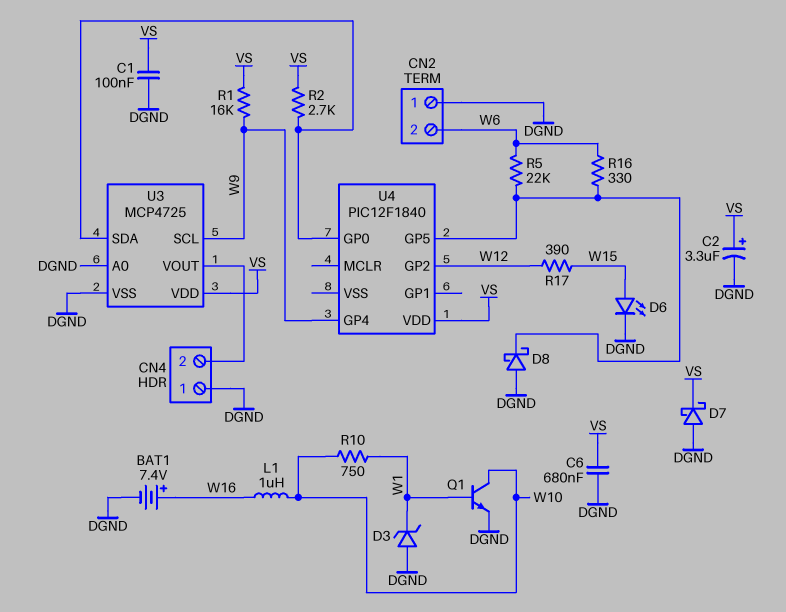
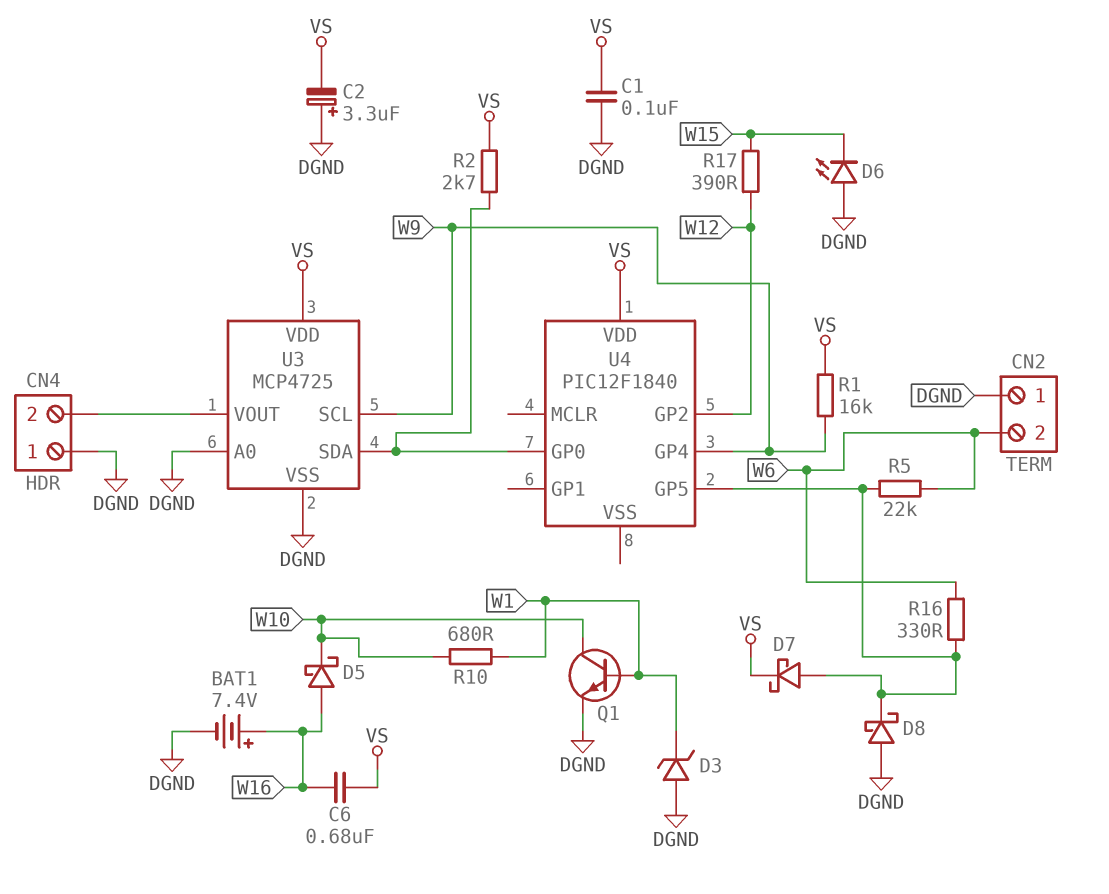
C2: 3.3uF (plus VS, minus DGND) -> 3.3uF (plus DGND, minus VS)
C6: 680nF (DGND, VS) -> 680nF (VS, W16)
D5: none -> schottky (A W16, K W10)
D6: LED (A W15, K DGND) -> LED (A DGND, K W15)
D7: schottky (A DGND, K VS) -> schottky (A U4/GP5, K VS)
L1: 1uH (W10, W16) -> none
R10: 750 (W1, W10) -> 680 (W1, W10)

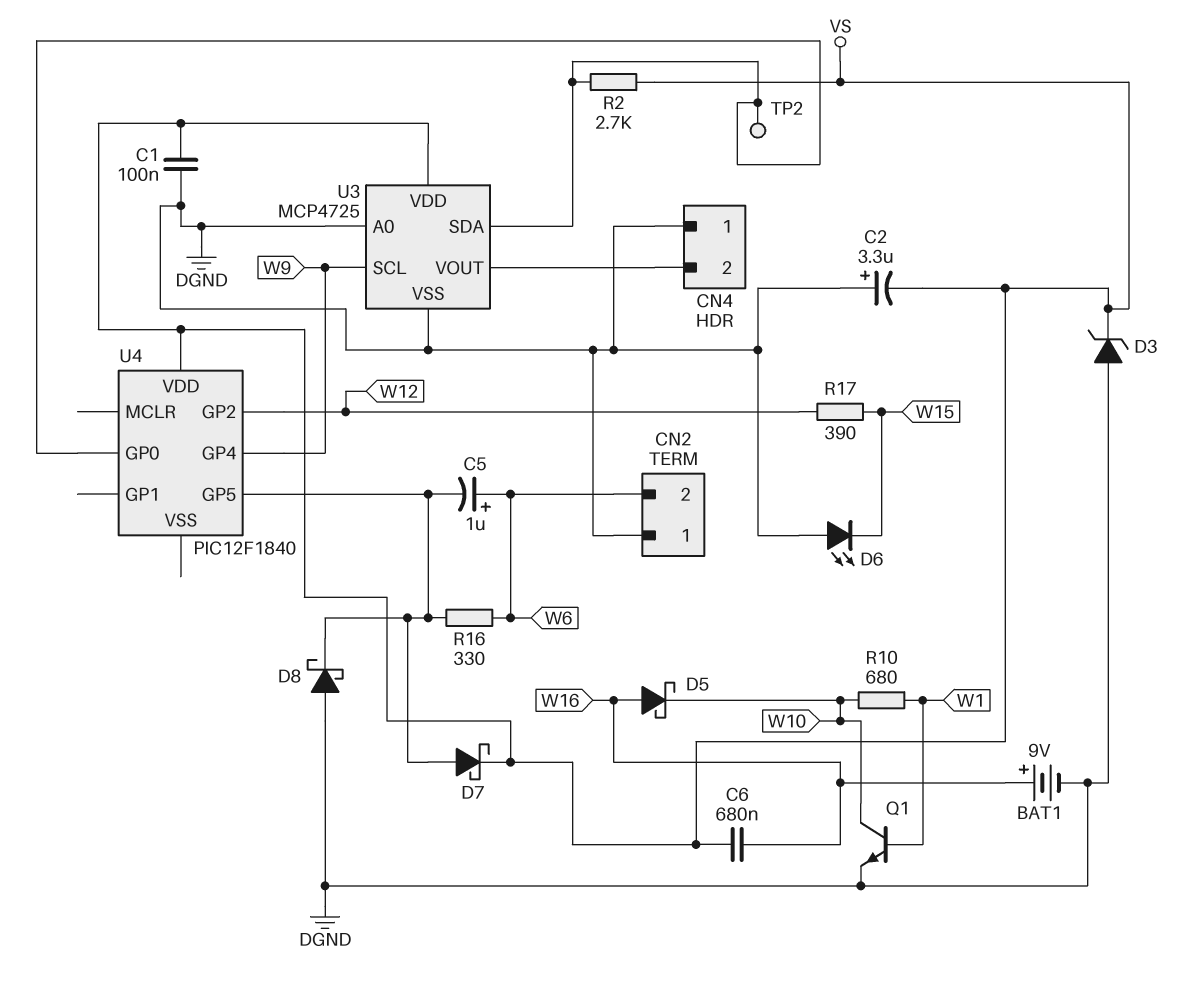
BAT1: 7.4V (plus W16, minus DGND) -> 9V (plus W16, minus DGND)
C5: none -> 1uF (plus W6, minus U4/GP5)
D3: zener (A DGND, K W1) -> zener (A DGND, K VS)
R1: 16k (VS, W9) -> none
R5: 22k (U4/GP5, W6) -> none
TP2: none -> test point (U3/SDA)

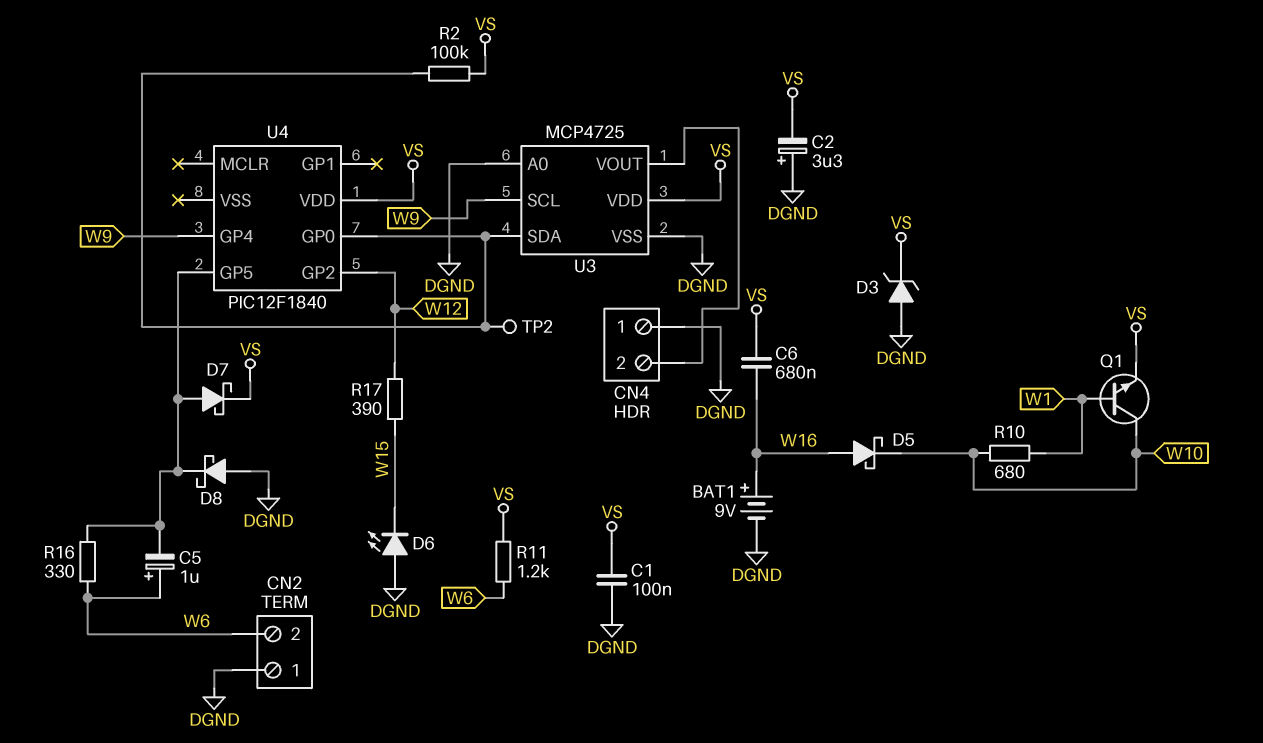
Q1: NPN (B W1, C W10, E DGND) -> NPN (B W1, C W10, E VS)
R2: 2.7k (U3/SDA, VS) -> 100k (U3/SDA, VS)
R11: none -> 1.2k (VS, W6)

